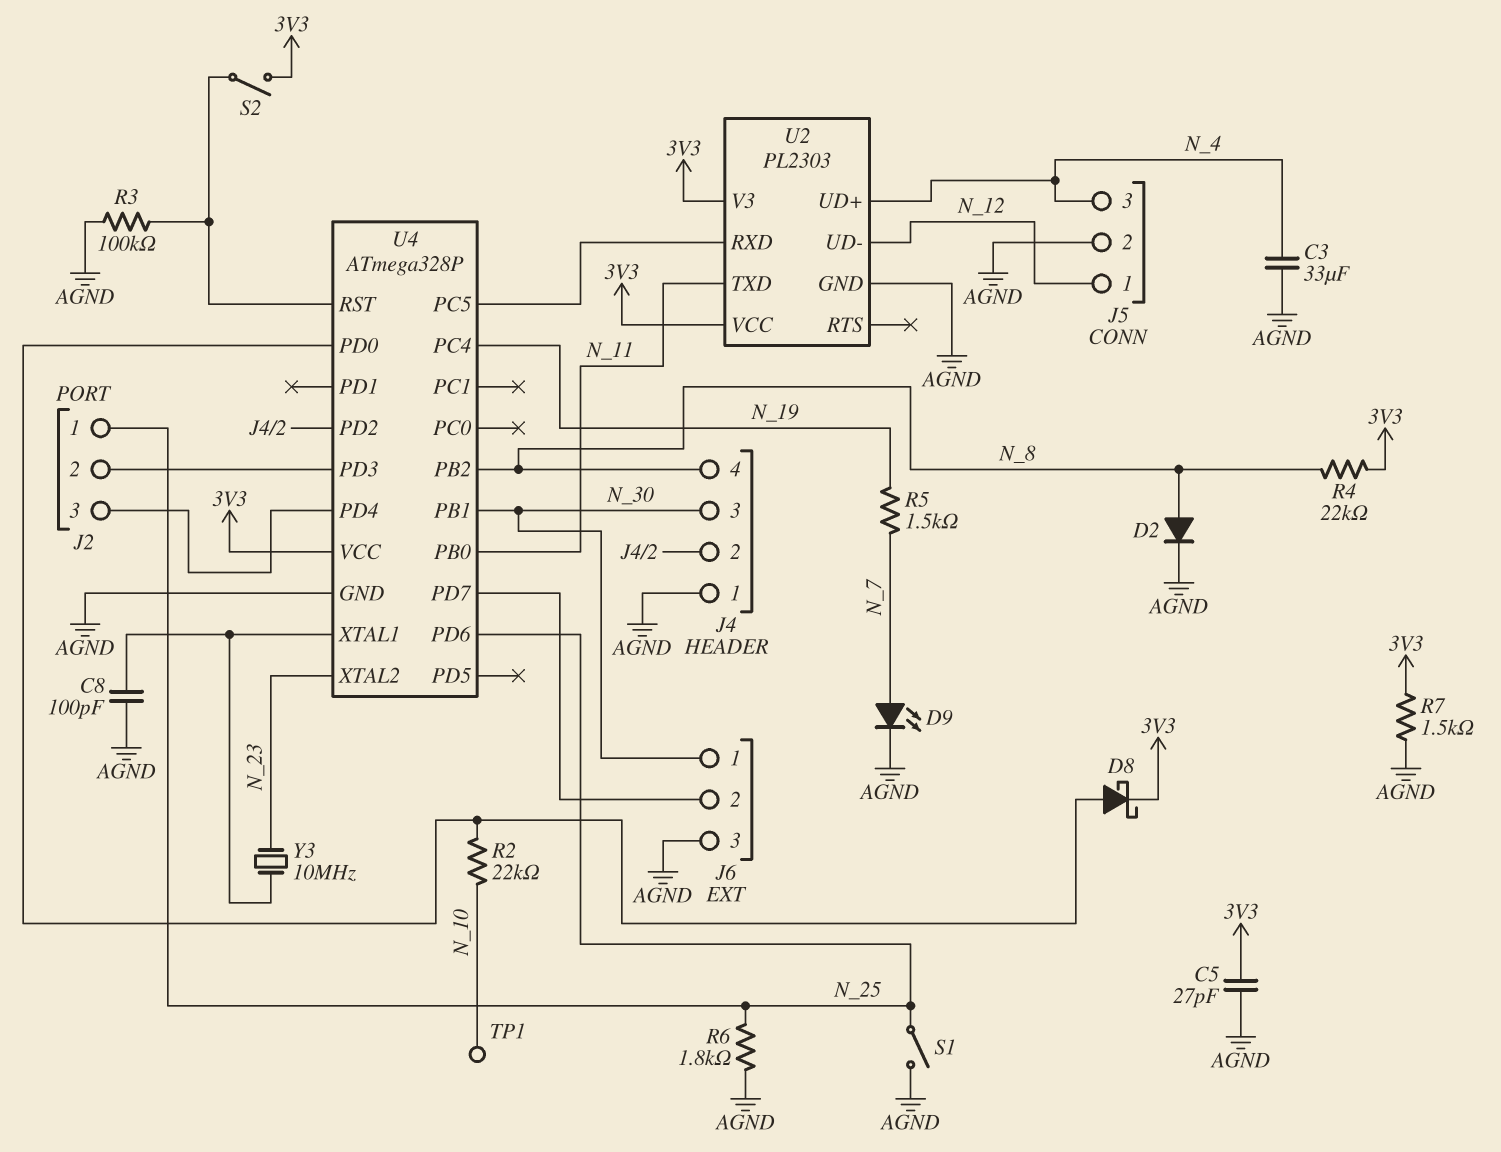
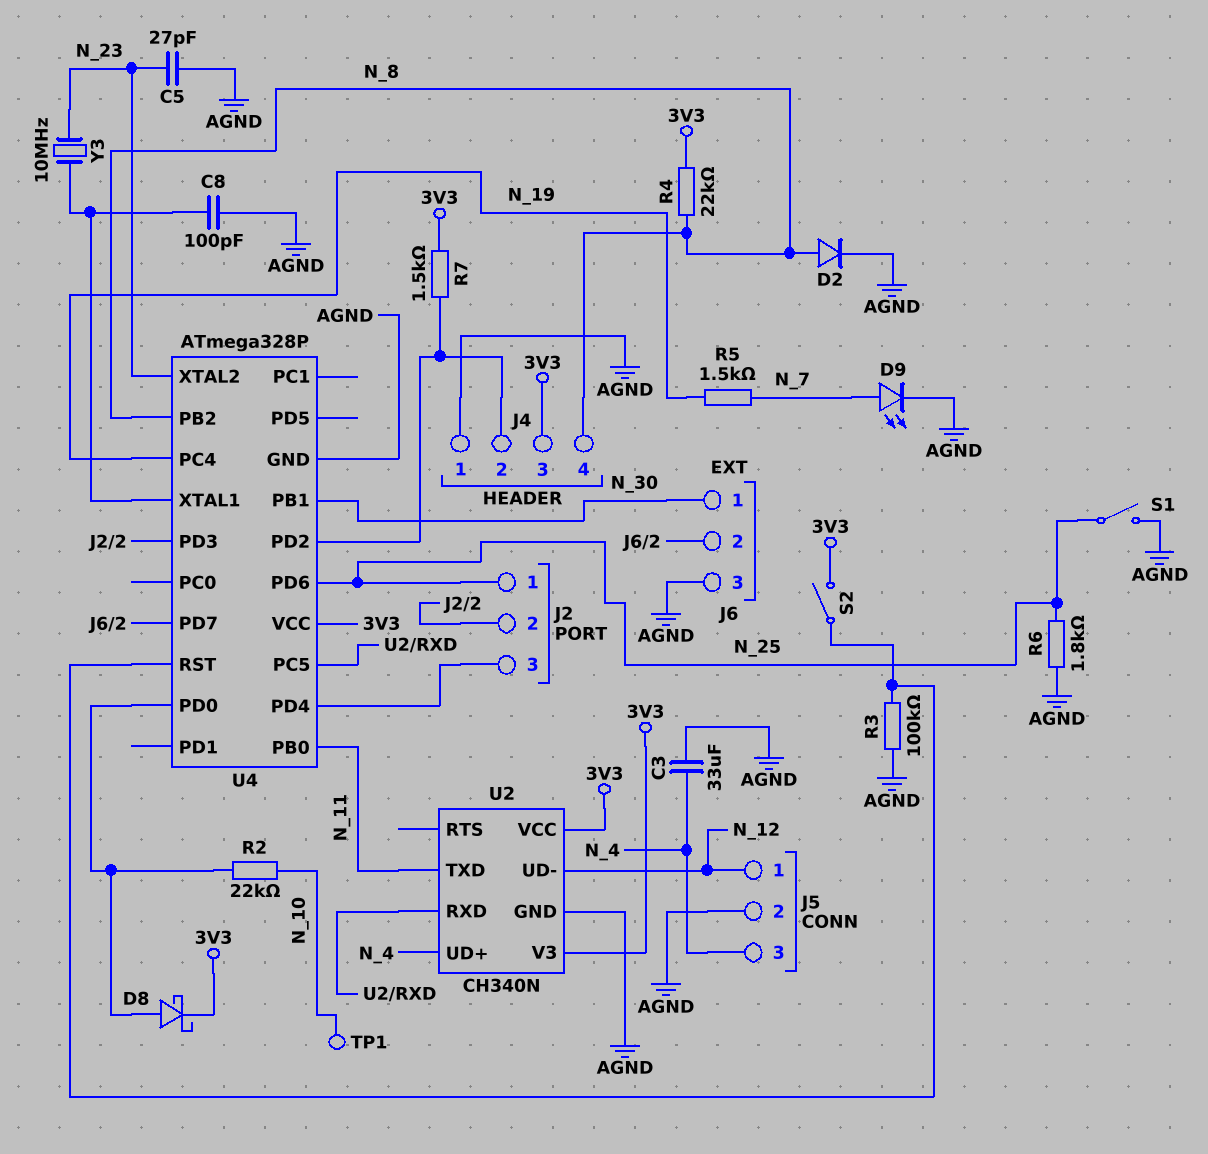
C5: 27pF (3V3, AGND) -> 27pF (AGND, N_23)
J4 pin 3: N_30 -> 3V3
R7: 1.5k (3V3, AGND) -> 1.5k (3V3, J4/2)
U2: PL2303 -> CH340N

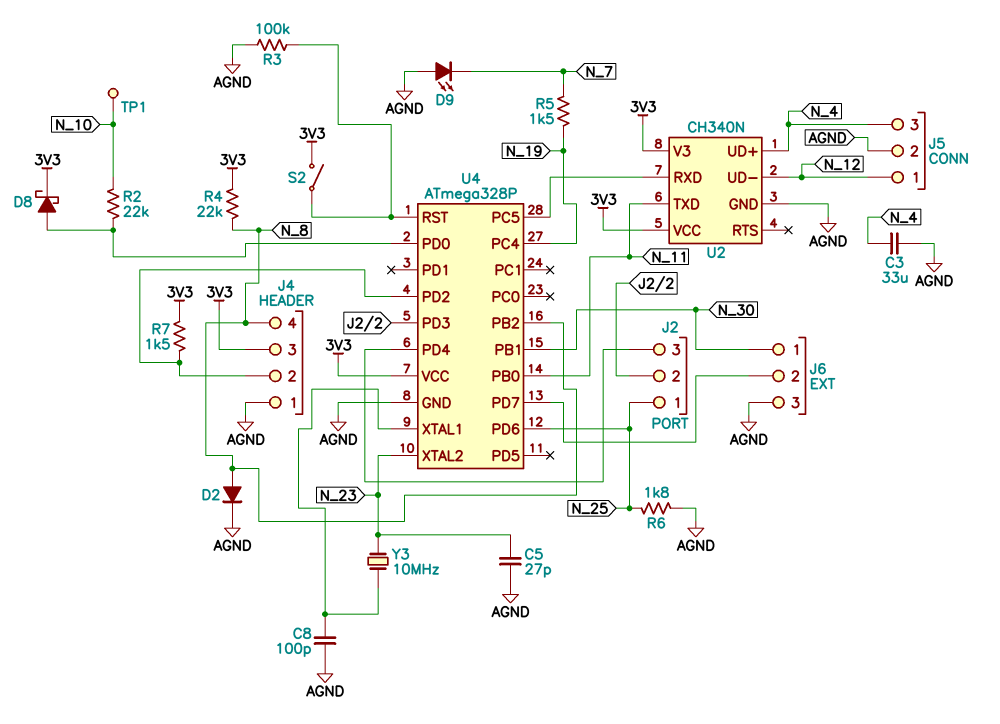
D9: LED (A N_7, K AGND) -> LED (A AGND, K N_7)
S1: switch (AGND, N_25) -> none

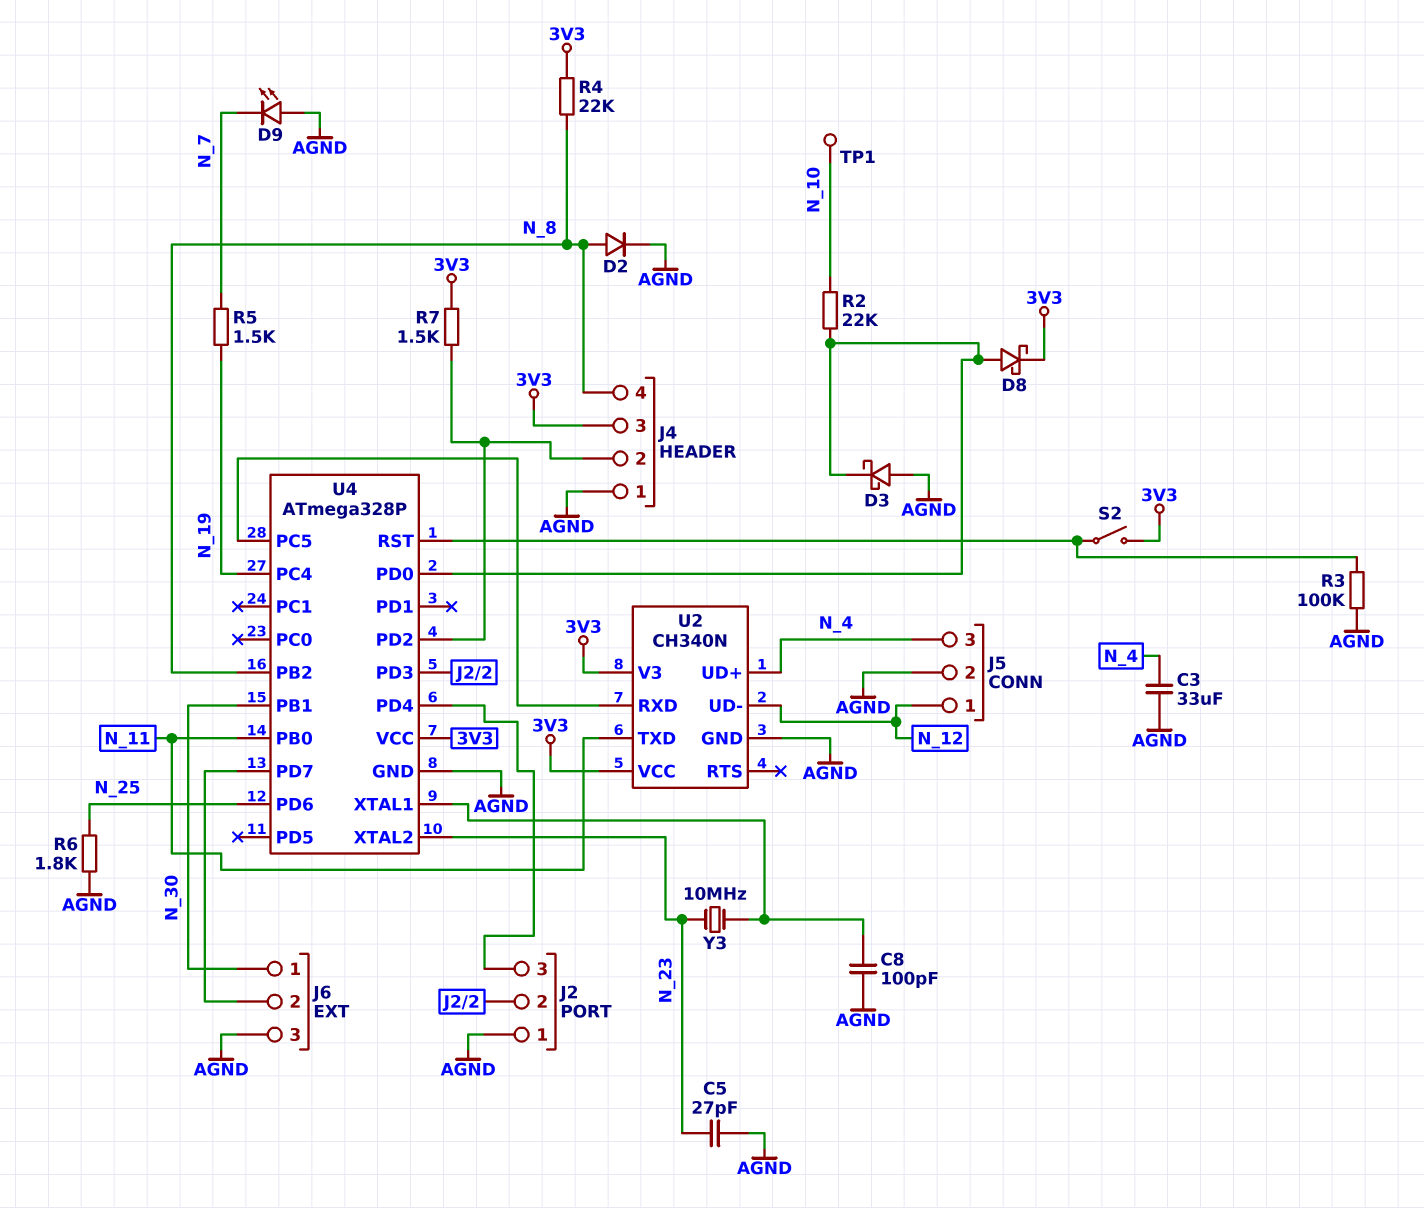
D3: none -> schottky (A AGND, K U4/PD0)
J2 pin 1: N_25 -> AGND

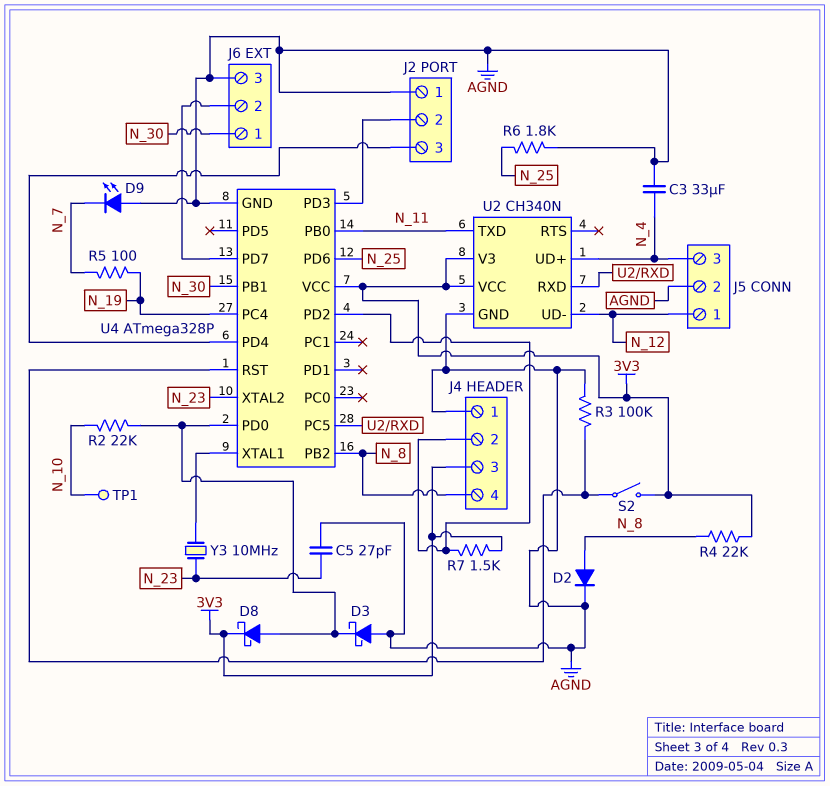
C8: 100pF (AGND, U4/XTAL1) -> none
R5: 1.5k (N_7, N_19) -> 100 (N_7, N_19)

